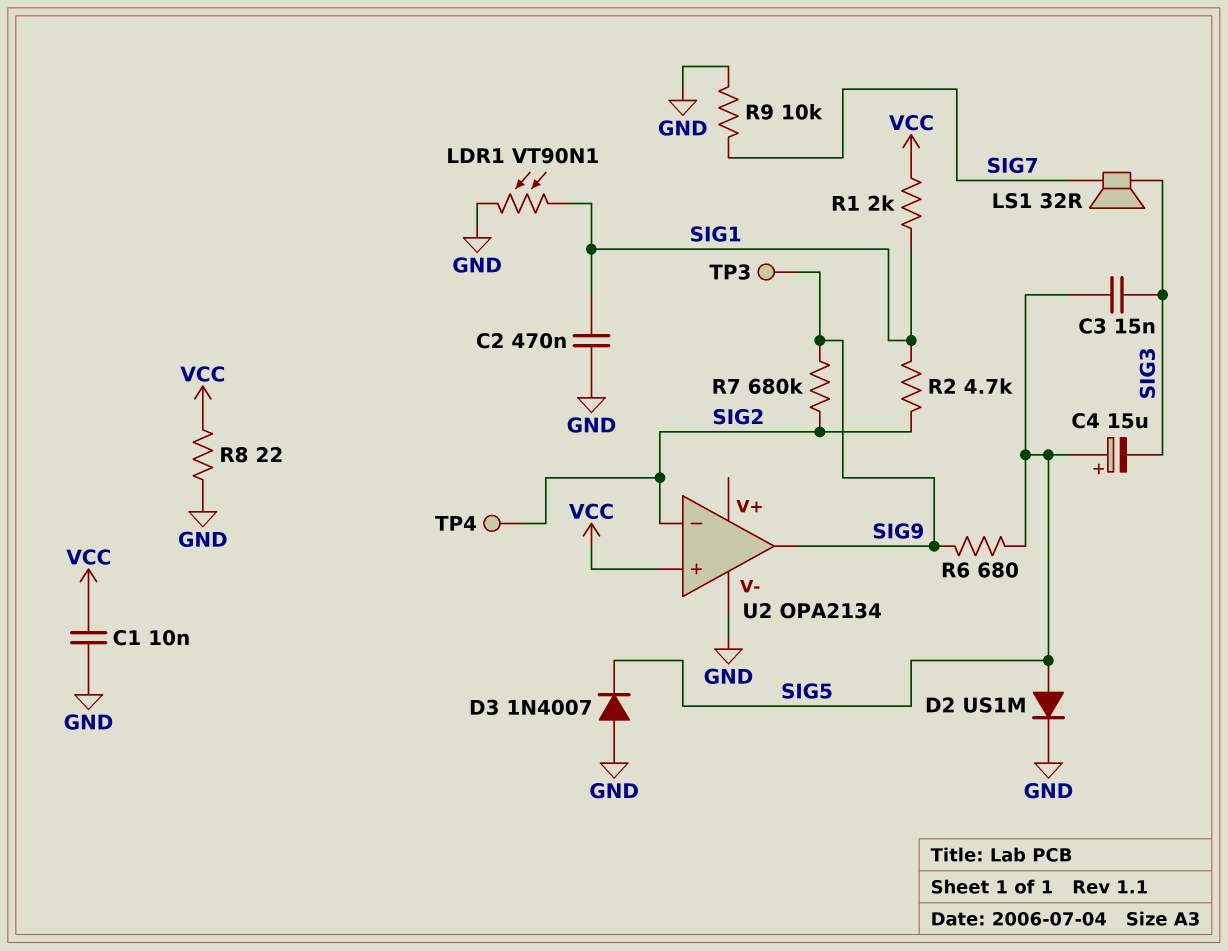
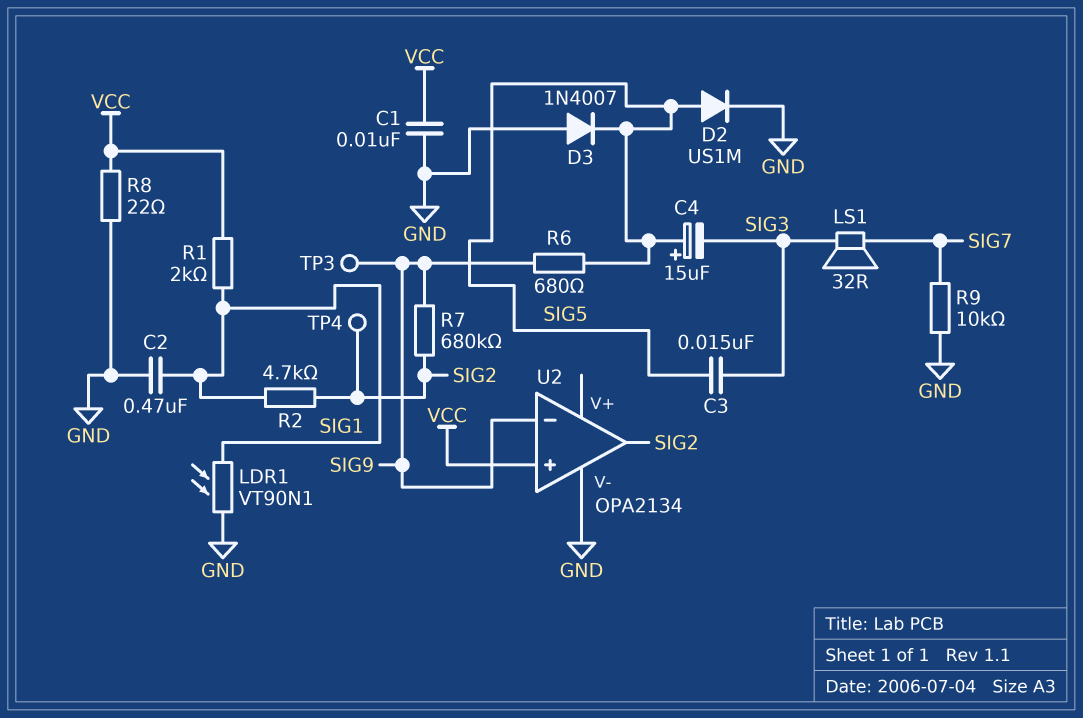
U2 pin in-: SIG2 -> SIG9
U2 pin out: SIG9 -> SIG2

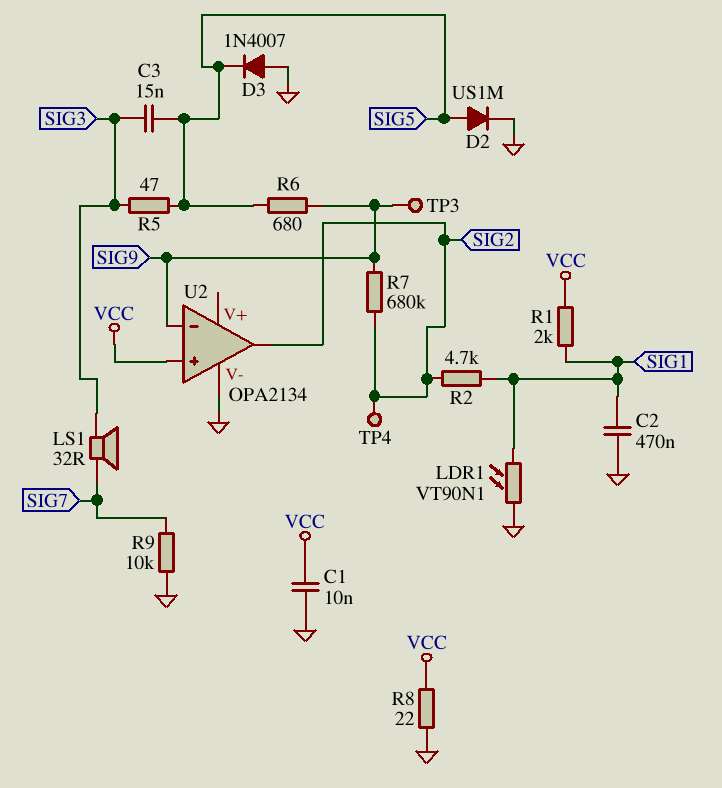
C4: 15uF (plus SIG5, minus SIG3) -> none
R5: none -> 47 (SIG3, SIG5)

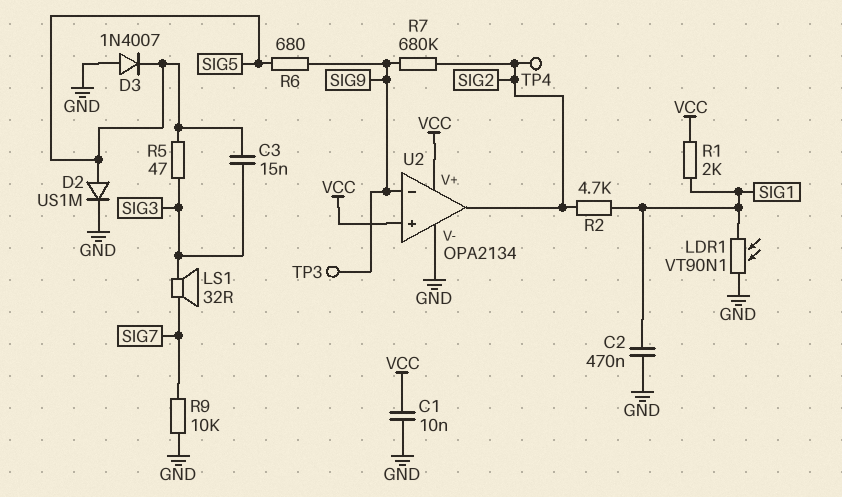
R8: 22 (GND, VCC) -> none
U2 pin V+: none -> VCC

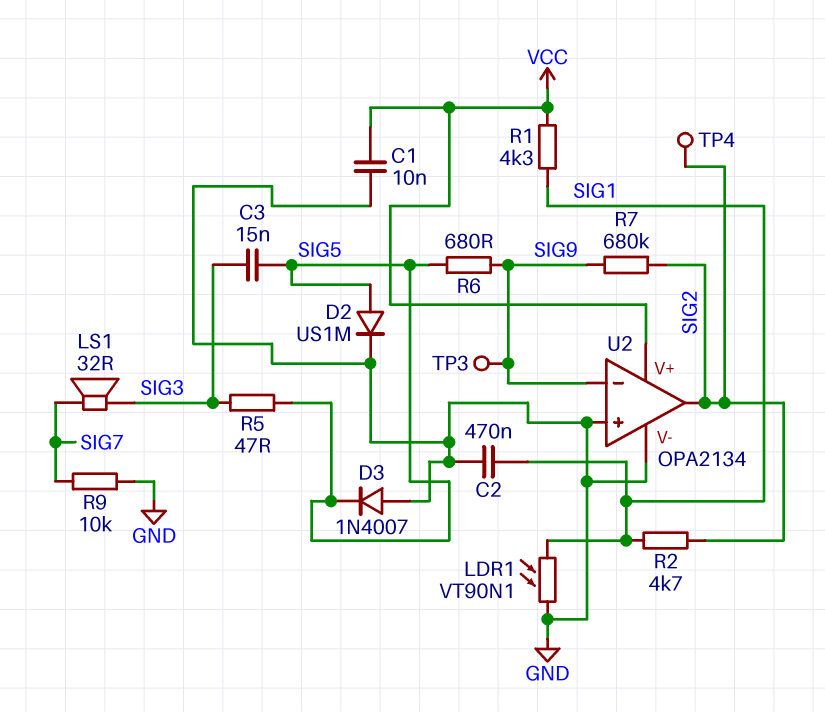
R1: 2k (SIG1, VCC) -> 4.3k (SIG1, VCC)
U2 pin in+: VCC -> GND

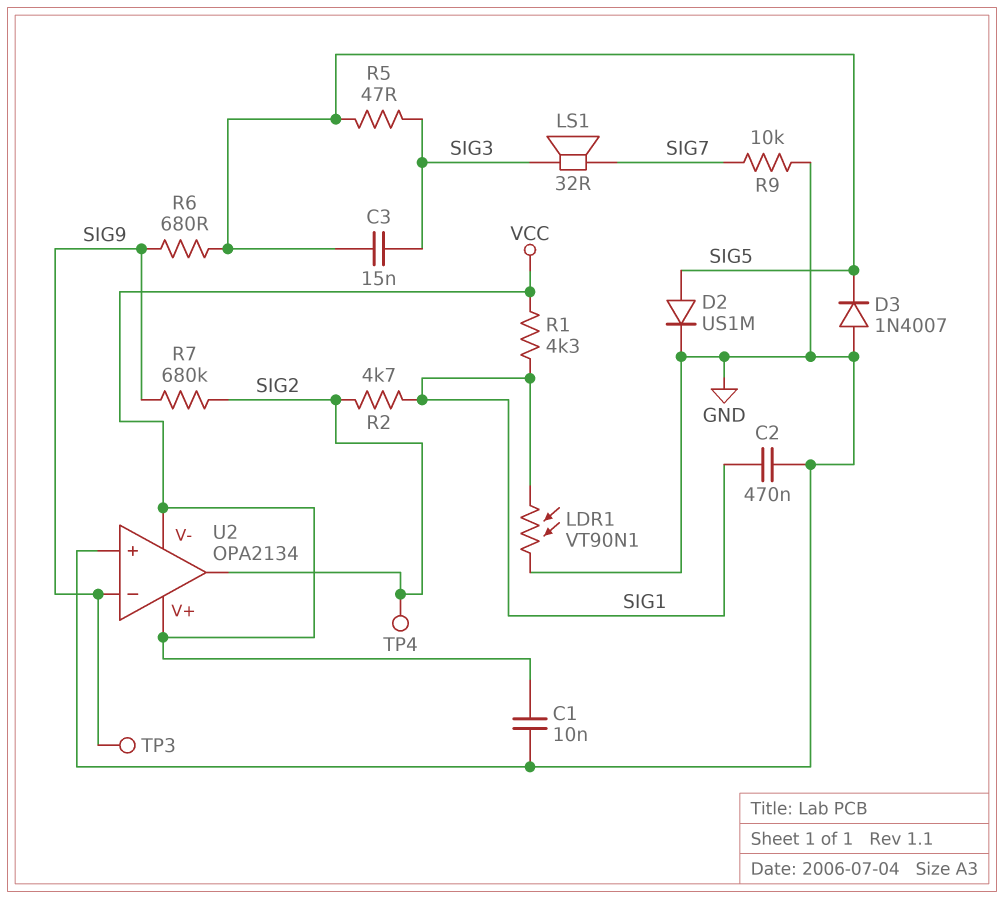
U2 pin V-: GND -> VCC

